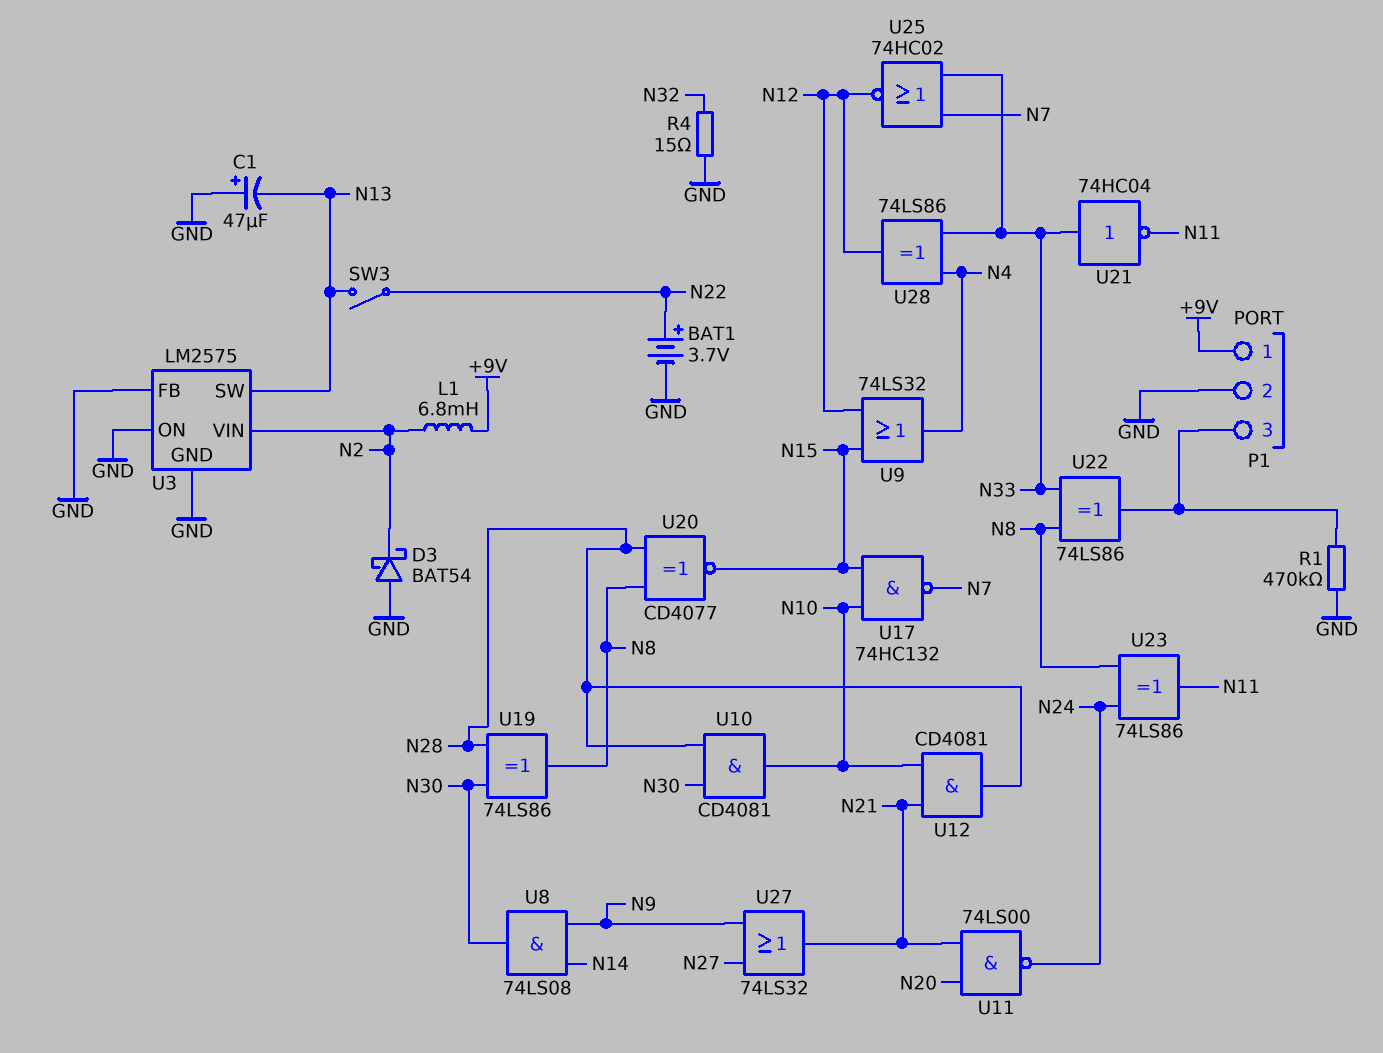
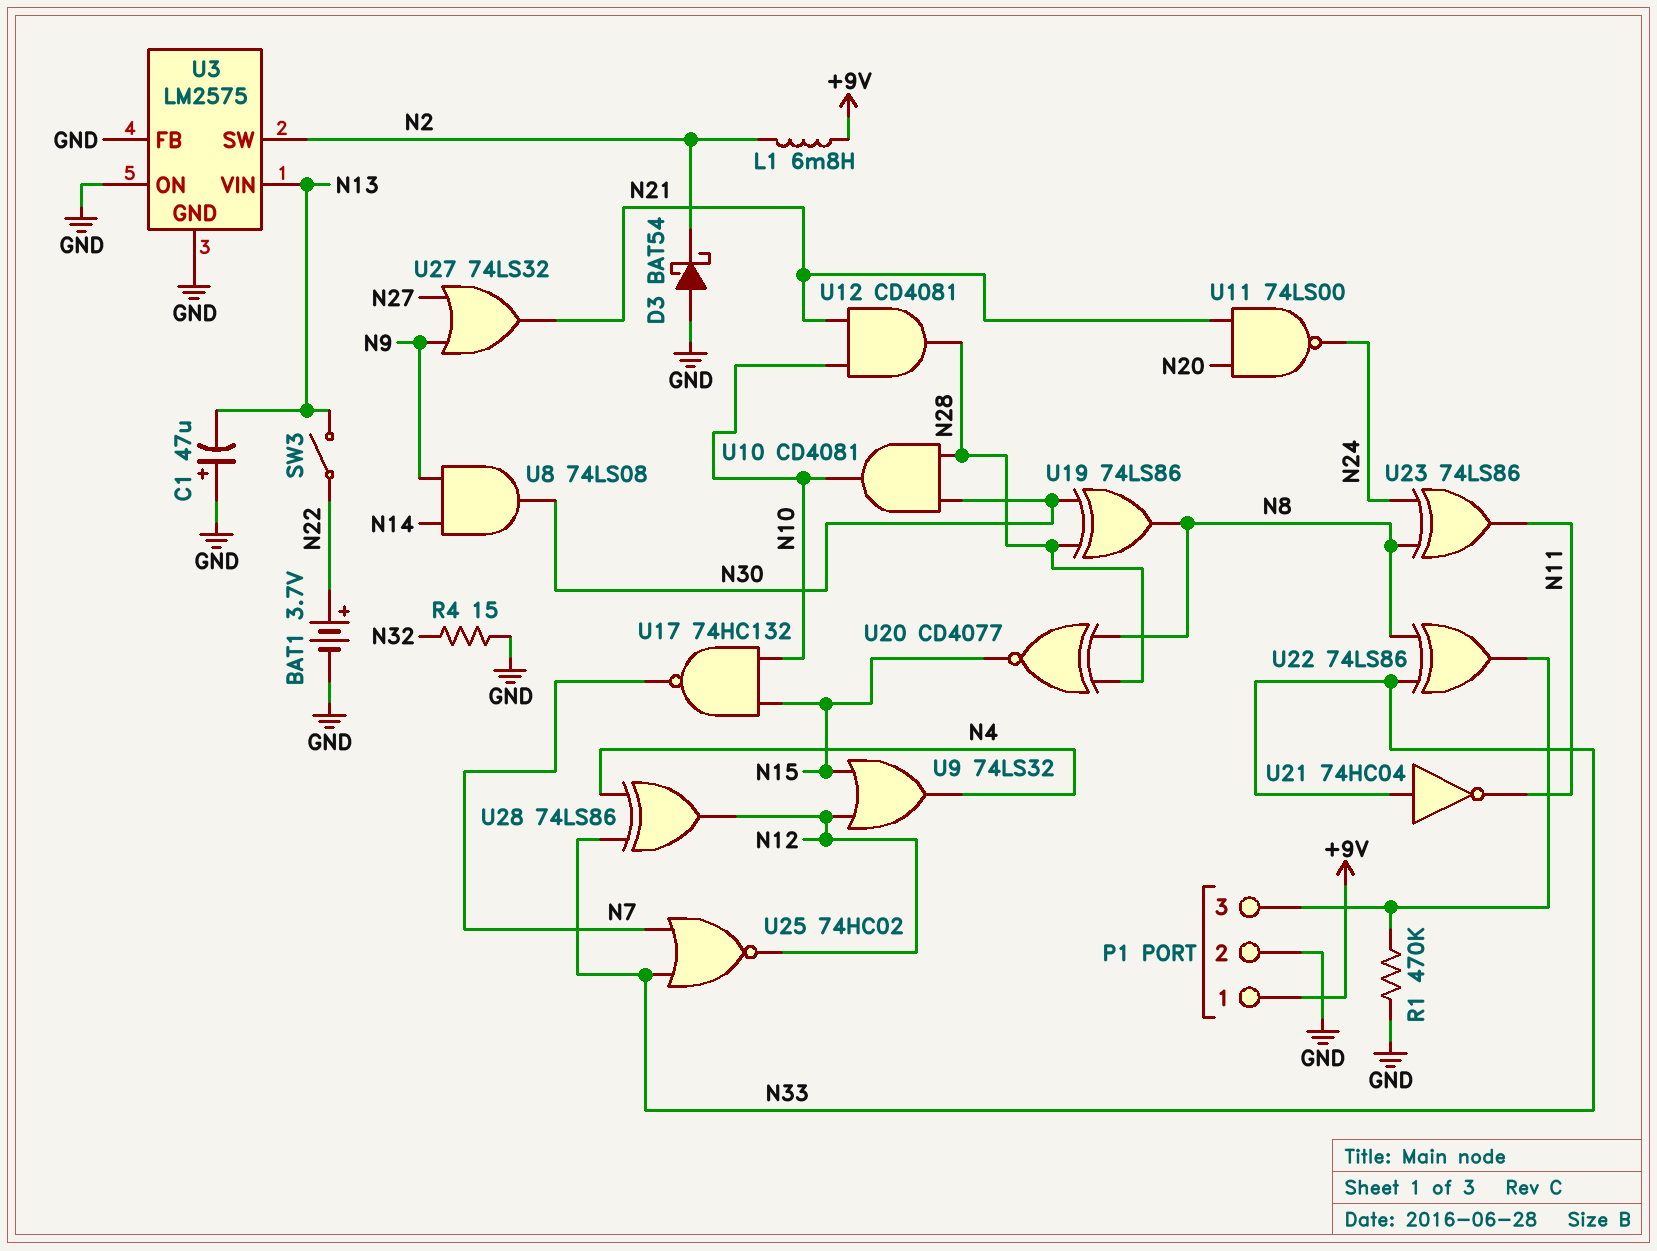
U3 pin SW: N13 -> N2
U3 pin VIN: N2 -> N13

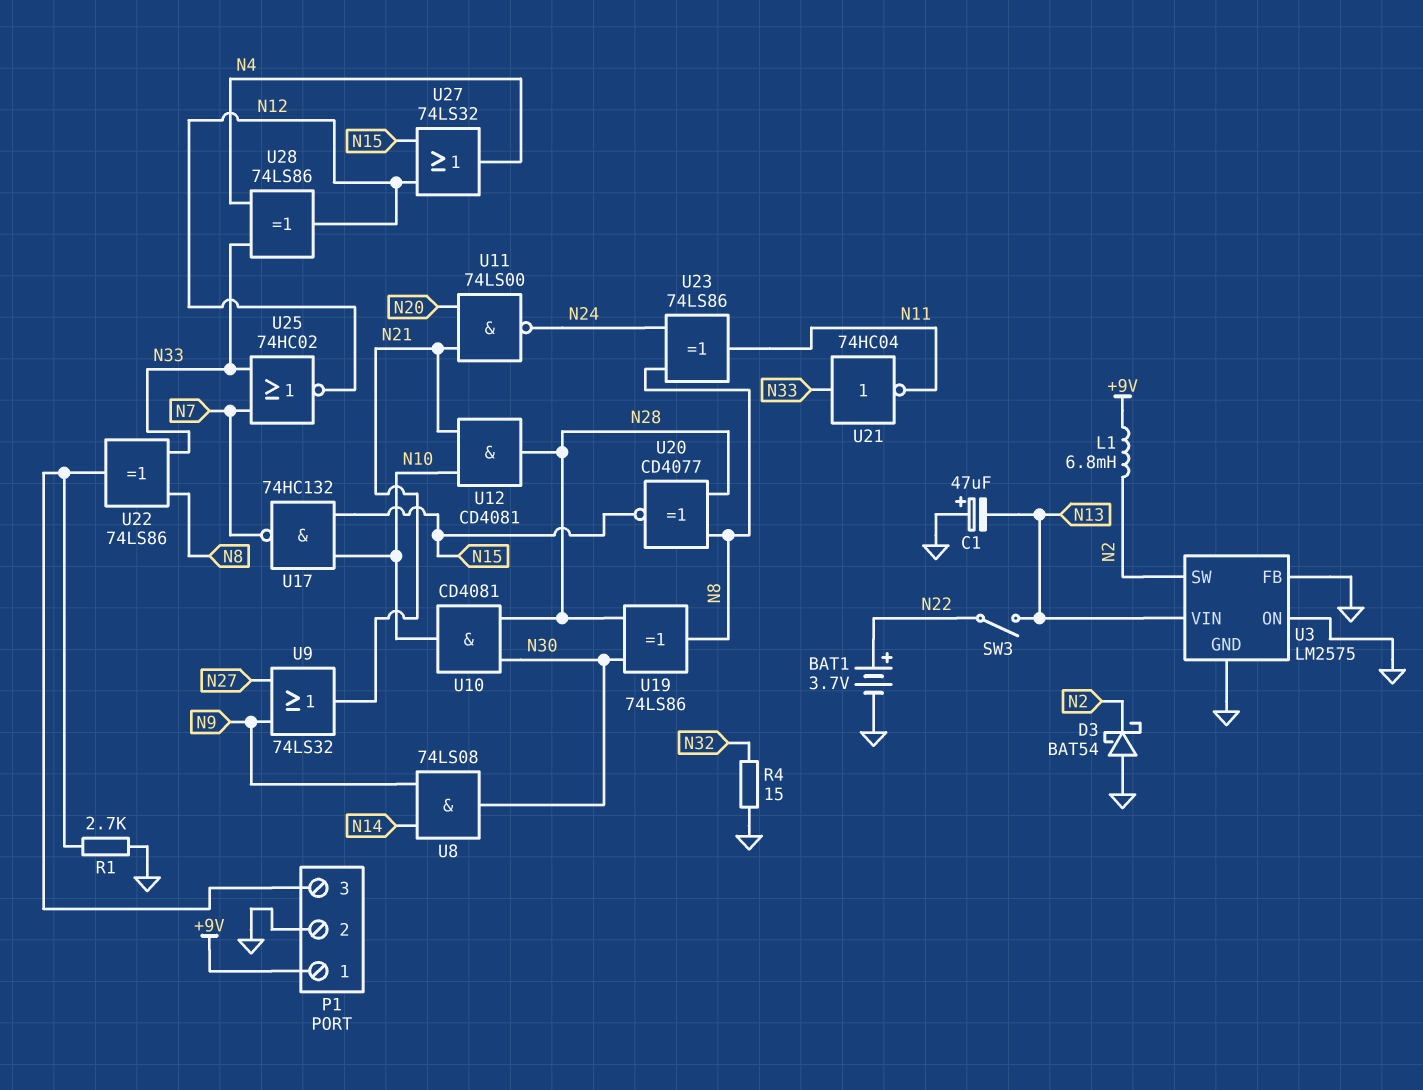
R1: 470k (GND, P1/3) -> 2.7k (GND, P1/3)
U9: OR 74LS32 (in N12, in N15, out N4) -> OR 74LS32 (in N9, in N27, out N21)
U27: OR 74LS32 (in N9, in N27, out N21) -> OR 74LS32 (in N12, in N15, out N4)

